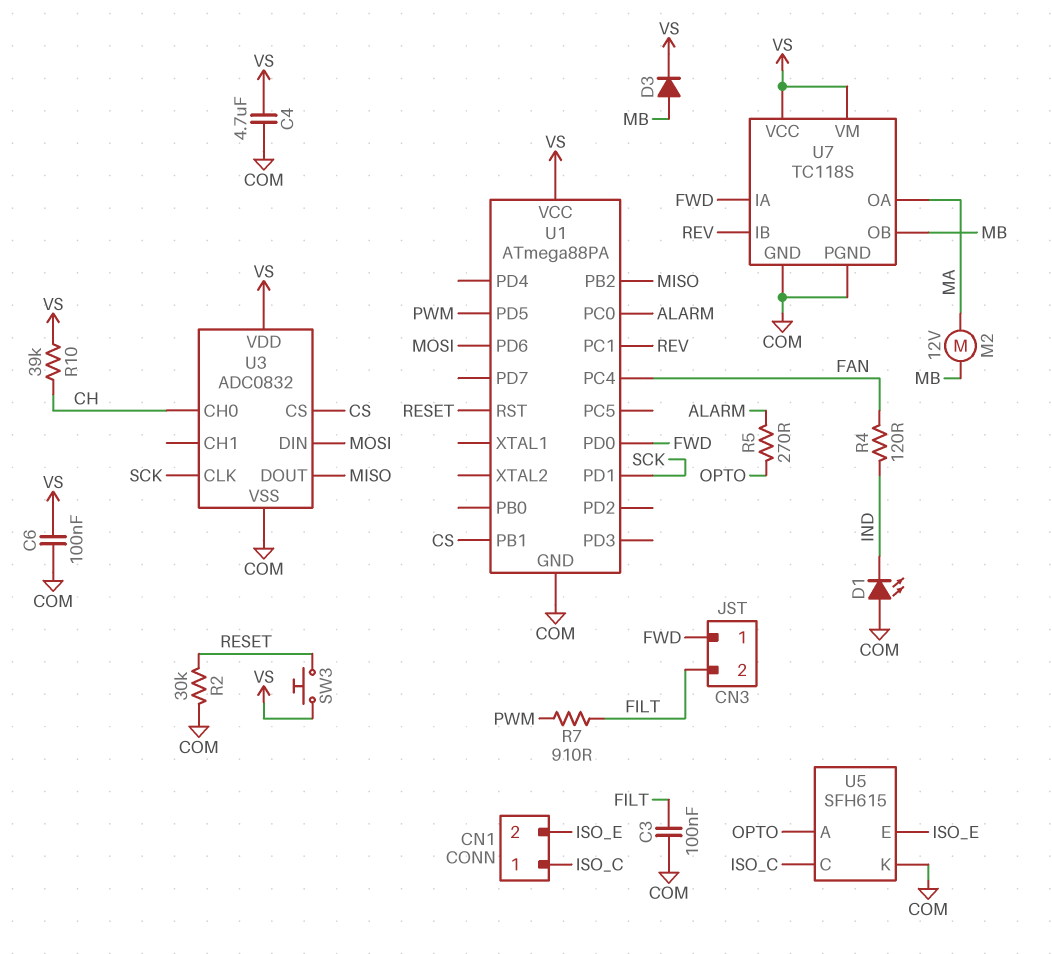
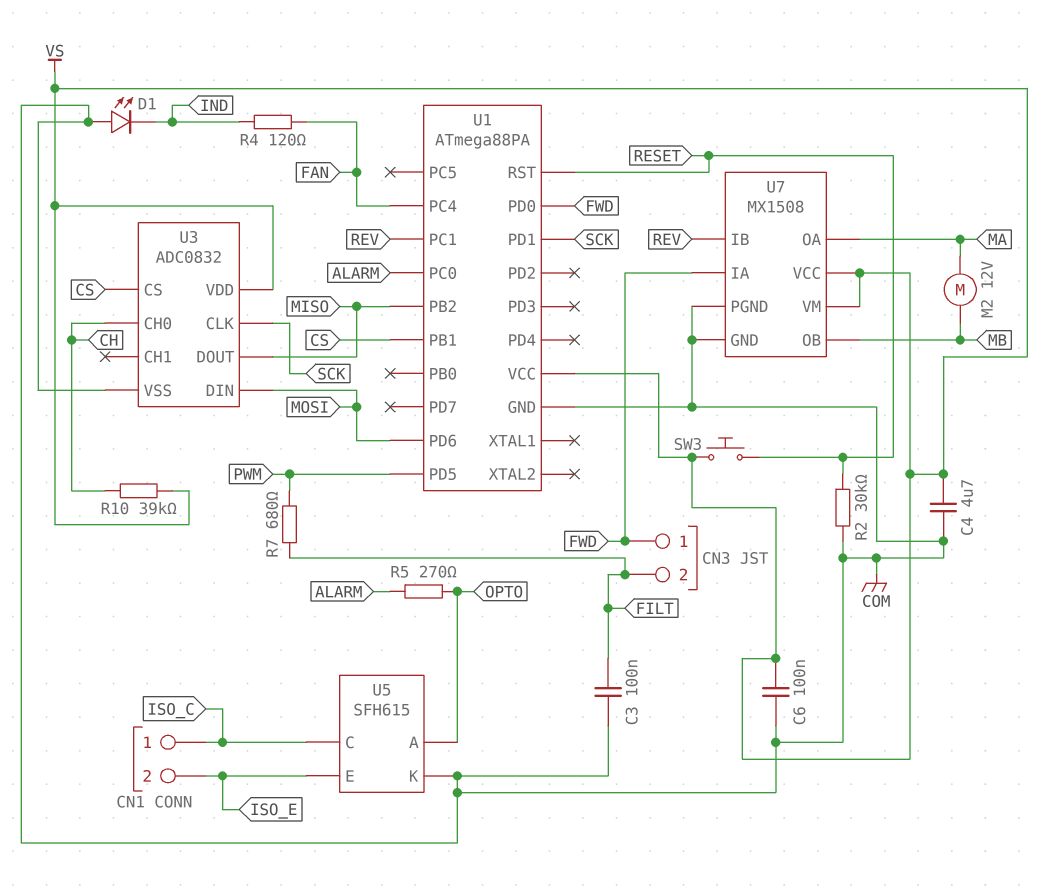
D3: diode (A MB, K VS) -> none
R7: 910 (FILT, PWM) -> 680 (FILT, PWM)
U7: TC118S -> MX1508

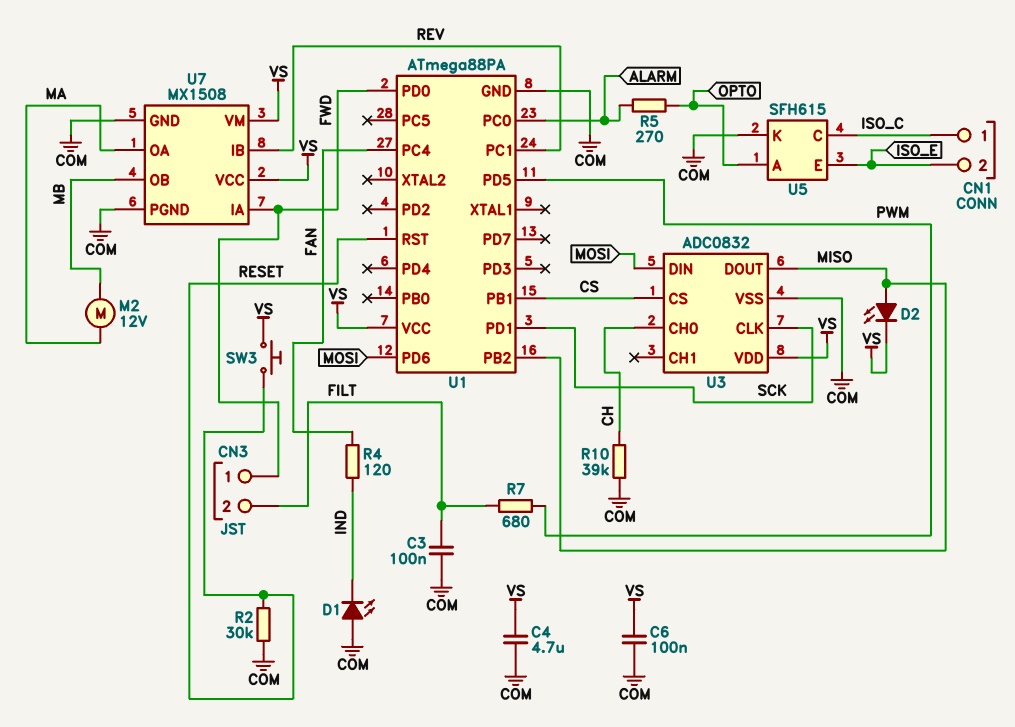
D2: none -> LED (A MISO, K VS)
R10: 39k (CH, VS) -> 39k (CH, COM)

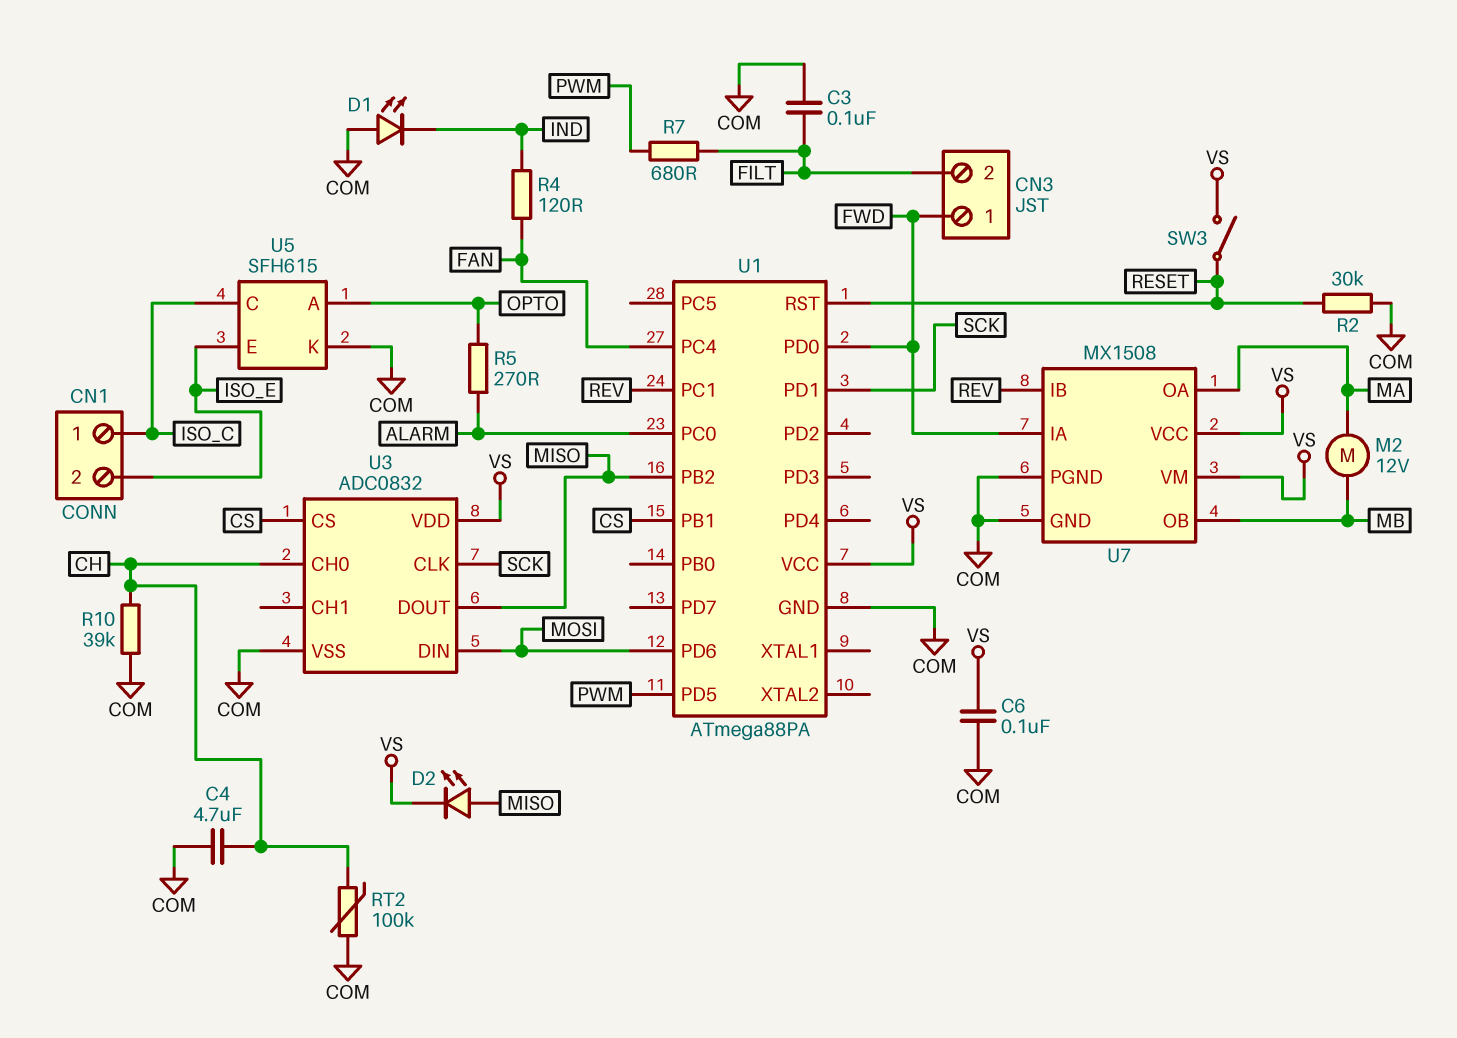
C4: 4.7uF (COM, VS) -> 4.7uF (CH, COM)
RT2: none -> 100k (CH, COM)
SW3: button (RESET, VS) -> switch (RESET, VS)

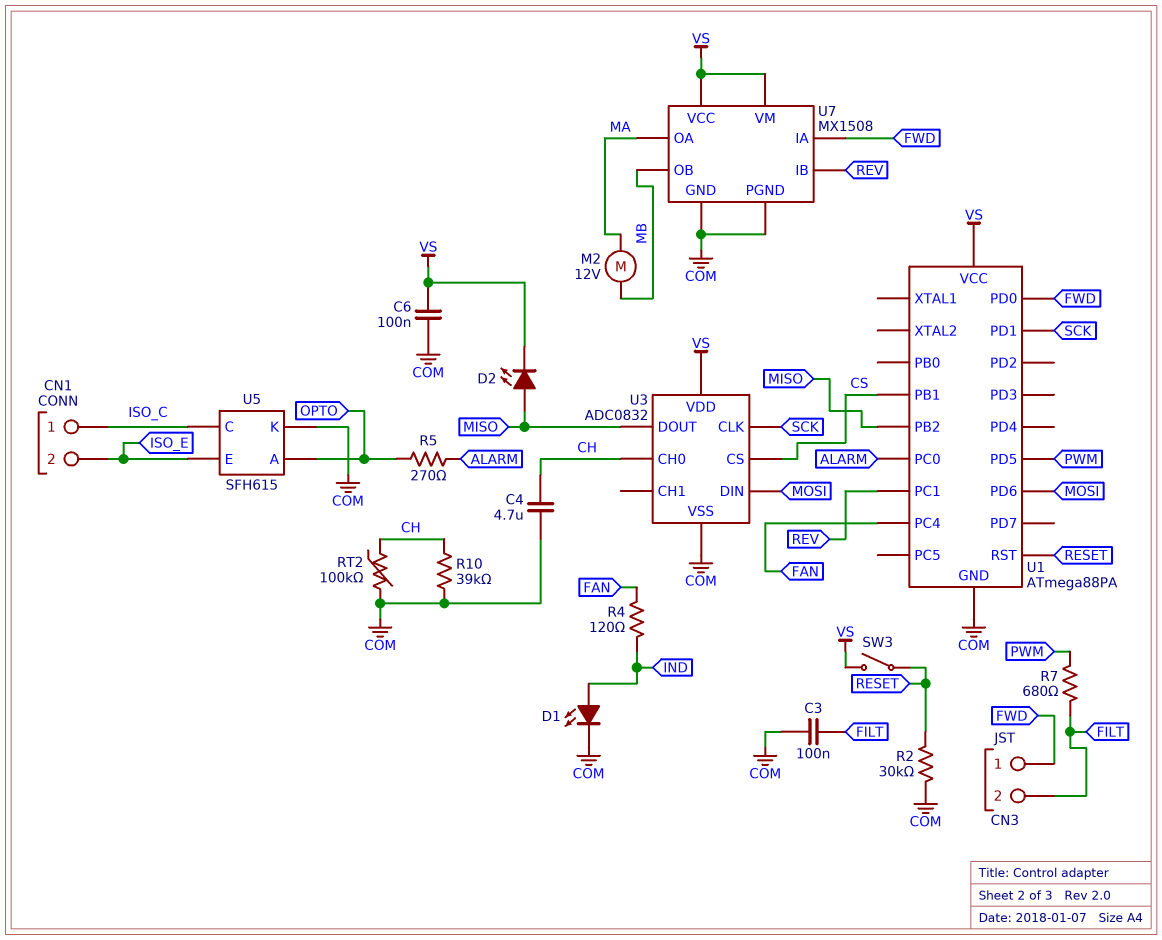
D1: LED (A COM, K IND) -> LED (A IND, K COM)

